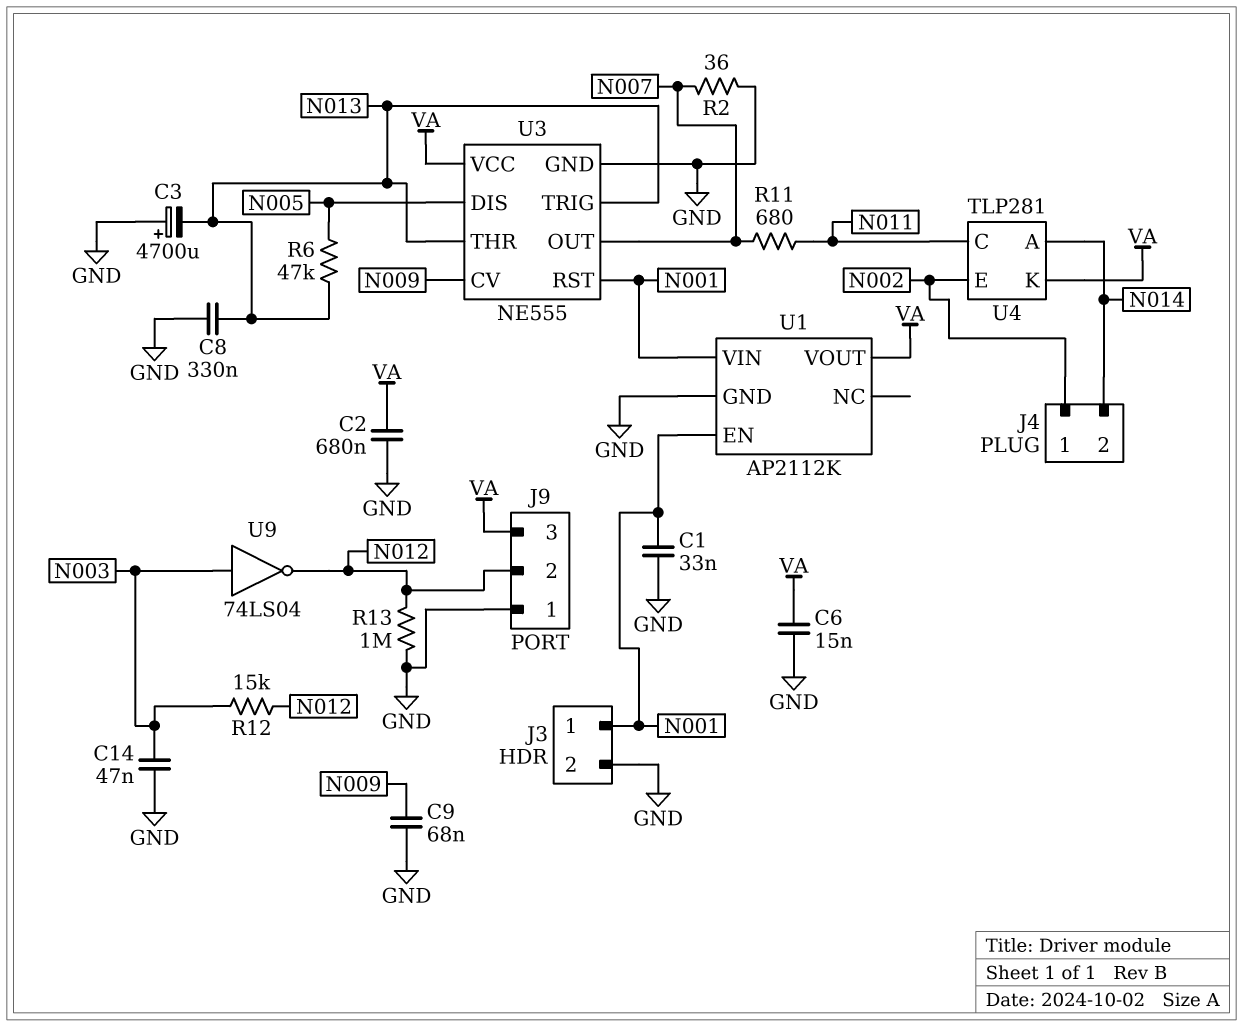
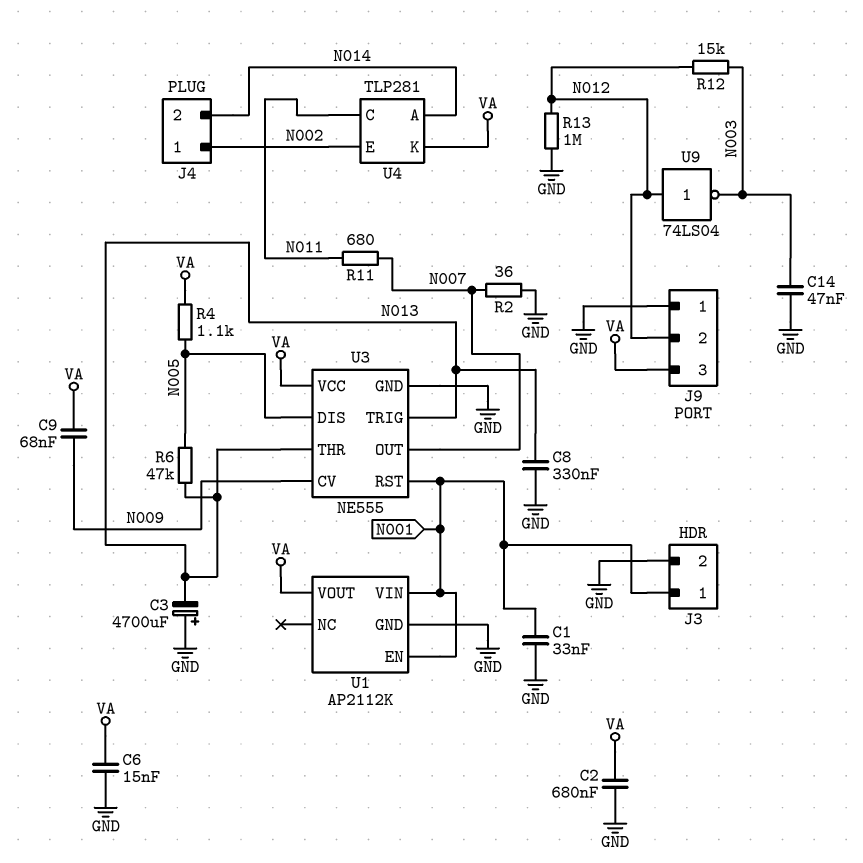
C9: 68nF (GND, N009) -> 68nF (N009, VA)
R4: none -> 1.1k (N005, VA)
U9: NOT 74LS04 (in N003, out N012) -> NOT 74LS04 (in N012, out N003)

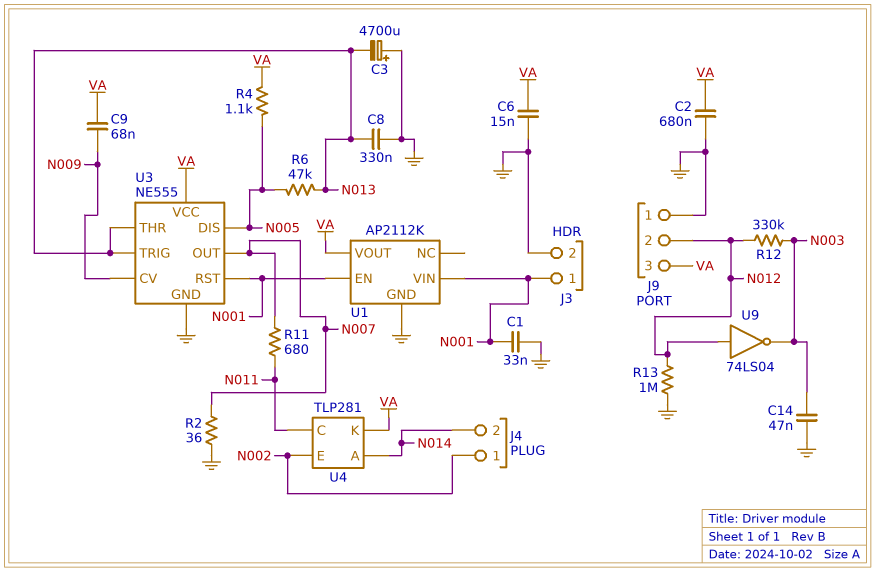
R12: 15k (N003, N012) -> 330k (N003, N012)

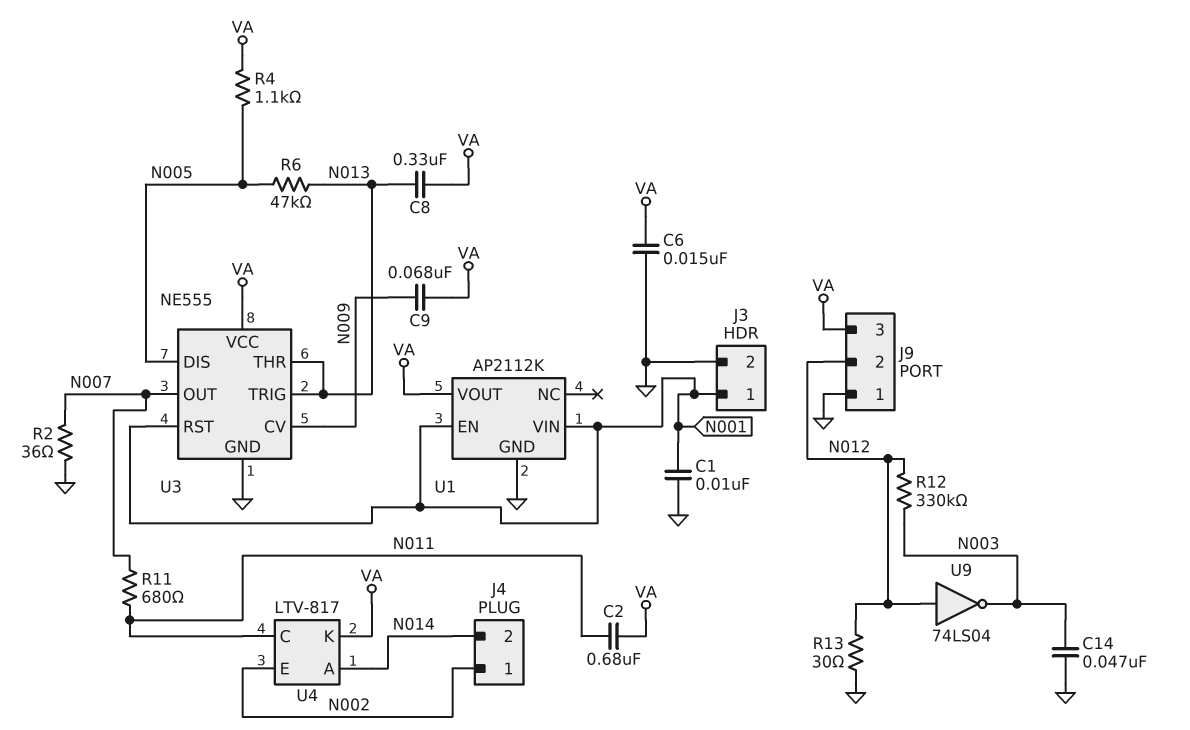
C1: 33nF (GND, N001) -> 10nF (GND, N001)
C2: 680nF (GND, VA) -> 680nF (N011, VA)
C3: 4700uF (plus GND, minus N013) -> none
C8: 330nF (GND, N013) -> 330nF (N013, VA)
R13: 1M (GND, N012) -> 30 (GND, N012)
U4: TLP281 -> LTV-817

